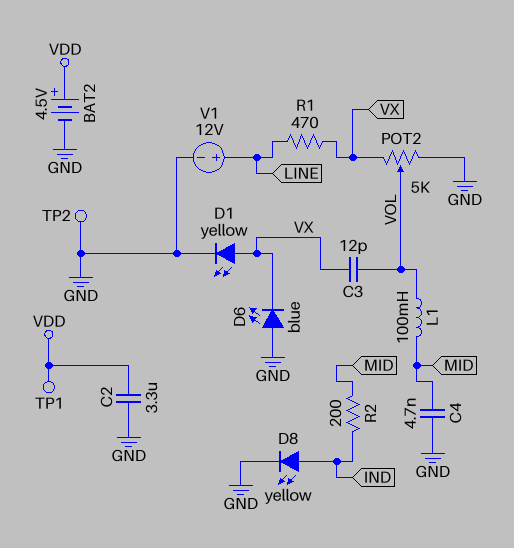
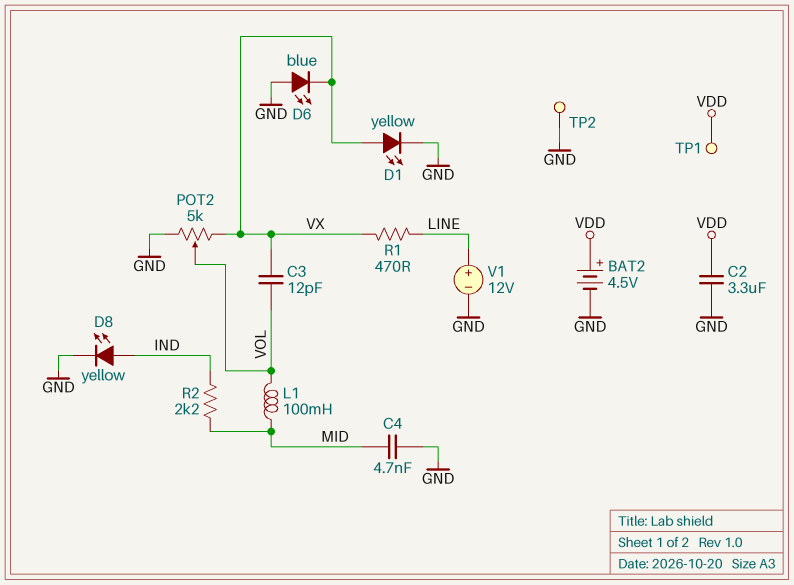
R2: 200 (IND, MID) -> 2.2k (IND, MID)

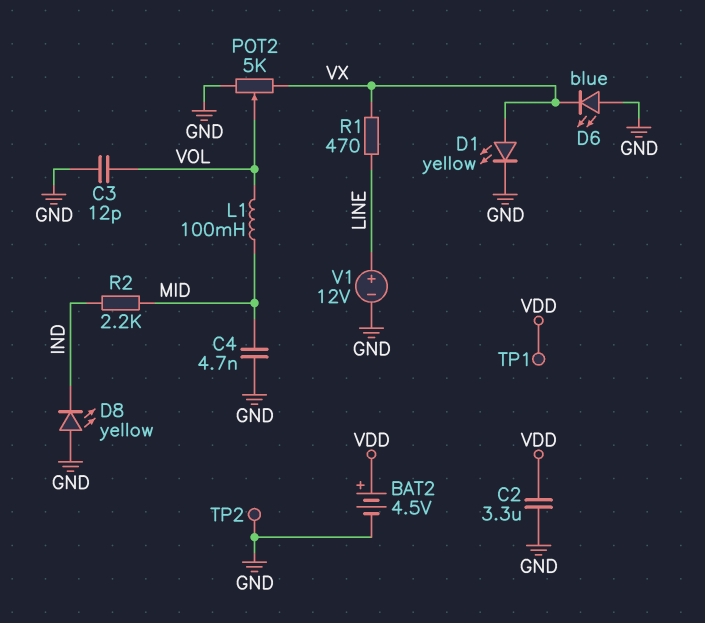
C3: 12pF (VOL, VX) -> 12pF (GND, VOL)
D8: LED yellow (A IND, K GND) -> LED yellow (A GND, K IND)

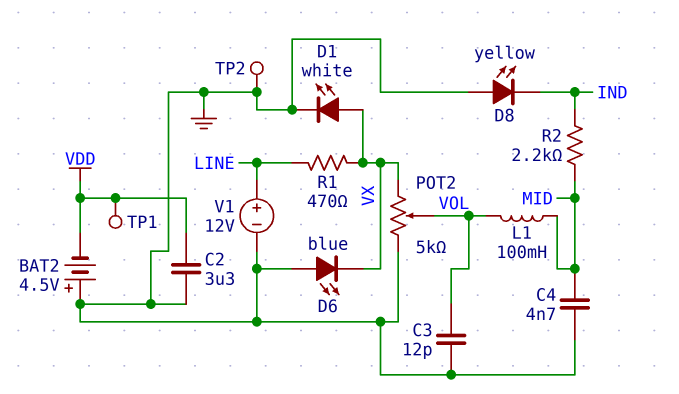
BAT2: 4.5V (plus VDD, minus GND) -> 4.5V (plus GND, minus VDD)
D1: LED yellow (A VX, K GND) -> LED white (A VX, K GND)

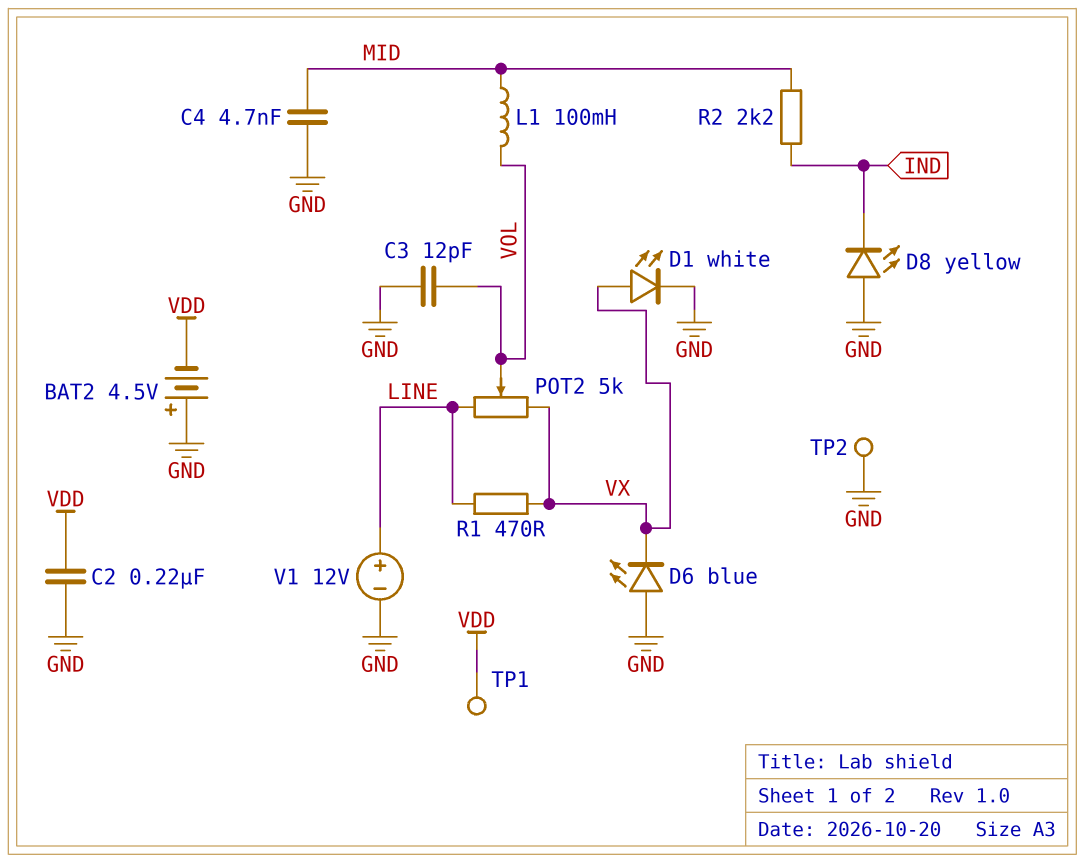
C2: 3.3uF (GND, VDD) -> 220nF (GND, VDD)
POT2: 5k (GND, VX, wiper VOL) -> 5k (LINE, VX, wiper VOL)

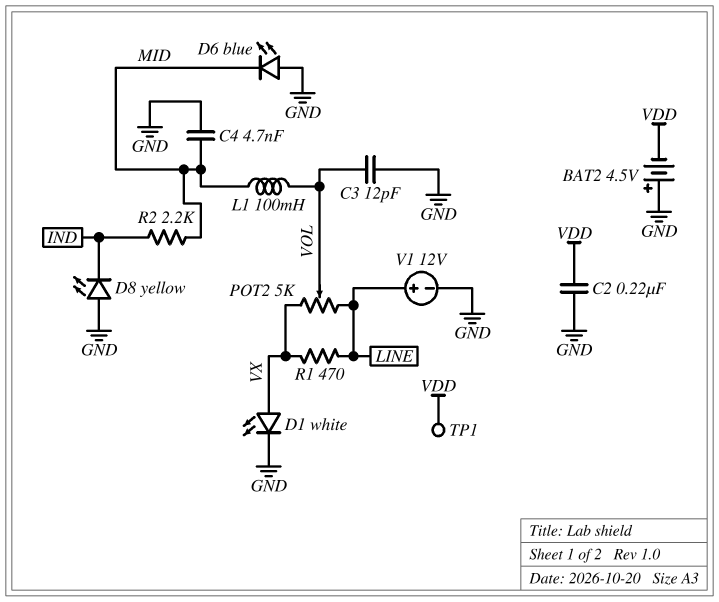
D6: LED blue (A GND, K VX) -> LED blue (A GND, K MID)
TP2: test point (GND) -> none

